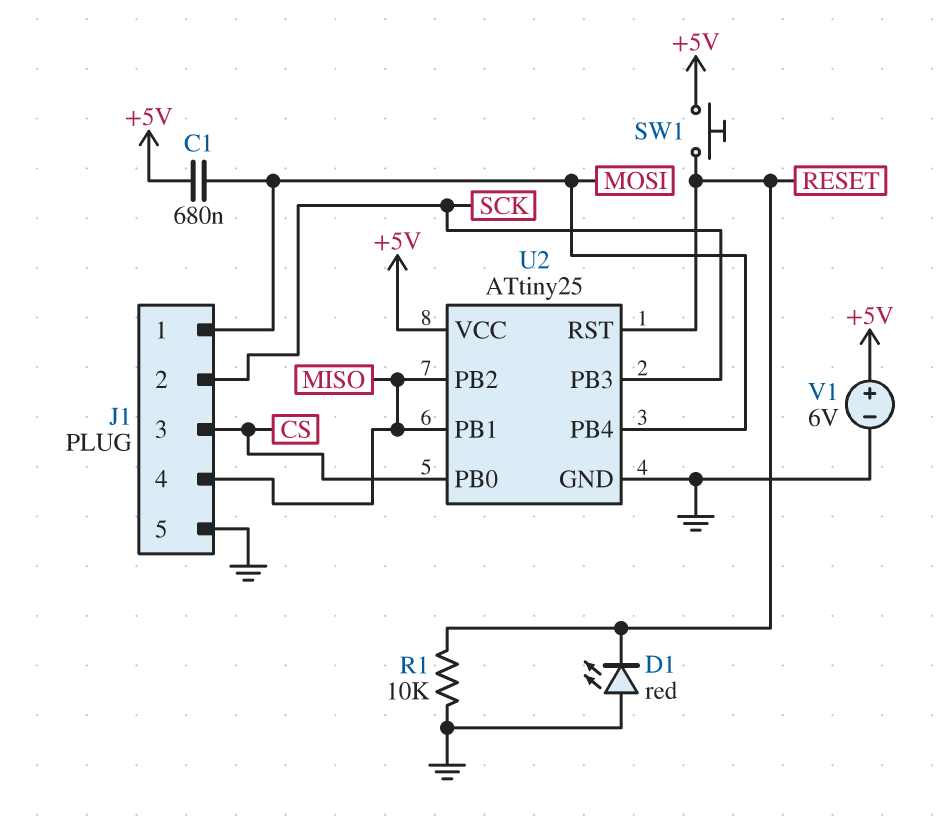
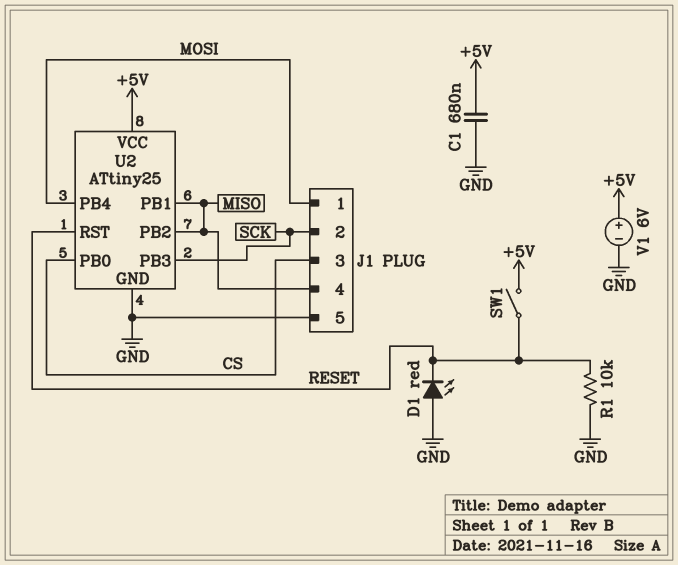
C1: 680nF (+5V, MOSI) -> 680nF (+5V, GND)
SW1: button (+5V, RESET) -> switch (+5V, RESET)

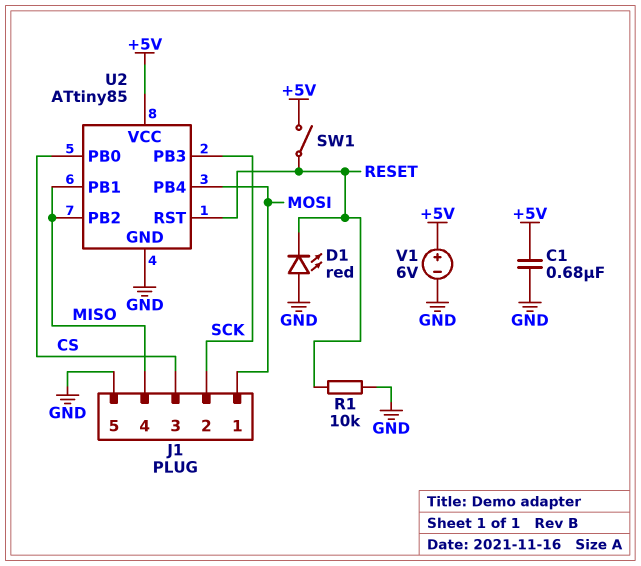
U2: ATtiny25 -> ATtiny85

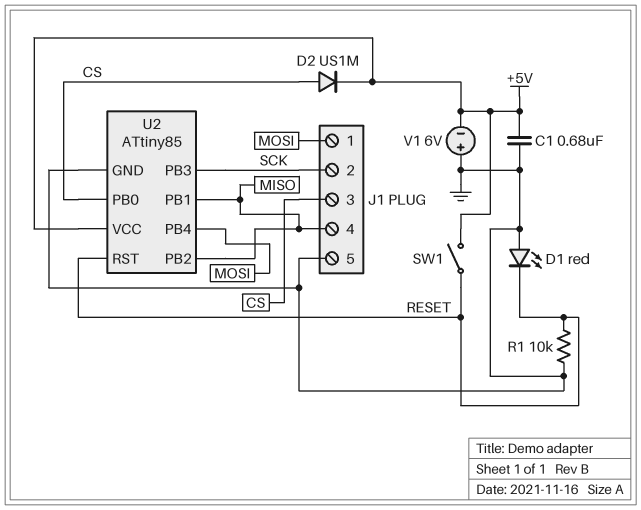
D2: none -> diode US1M (A CS, K +5V)
V1: 6V (plus +5V, minus GND) -> 6V (plus GND, minus +5V)

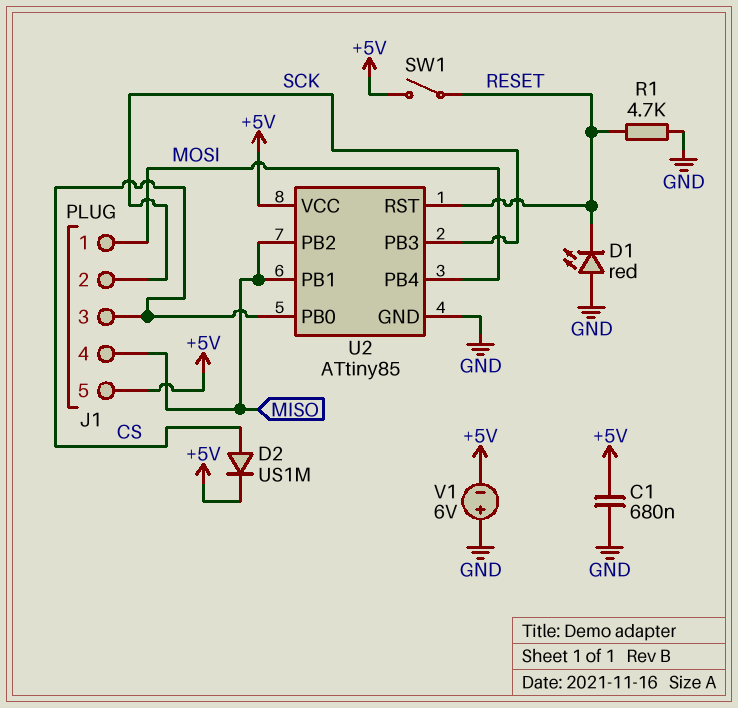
J1 pin 5: GND -> +5V
R1: 10k (GND, RESET) -> 4.7k (GND, RESET)

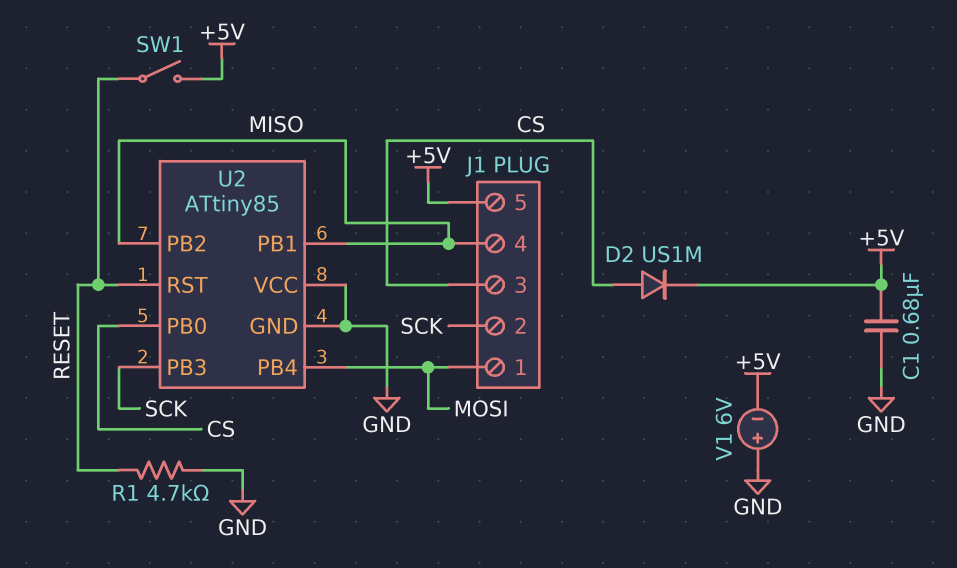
D1: LED red (A GND, K RESET) -> none
U2 pin VCC: +5V -> GND

